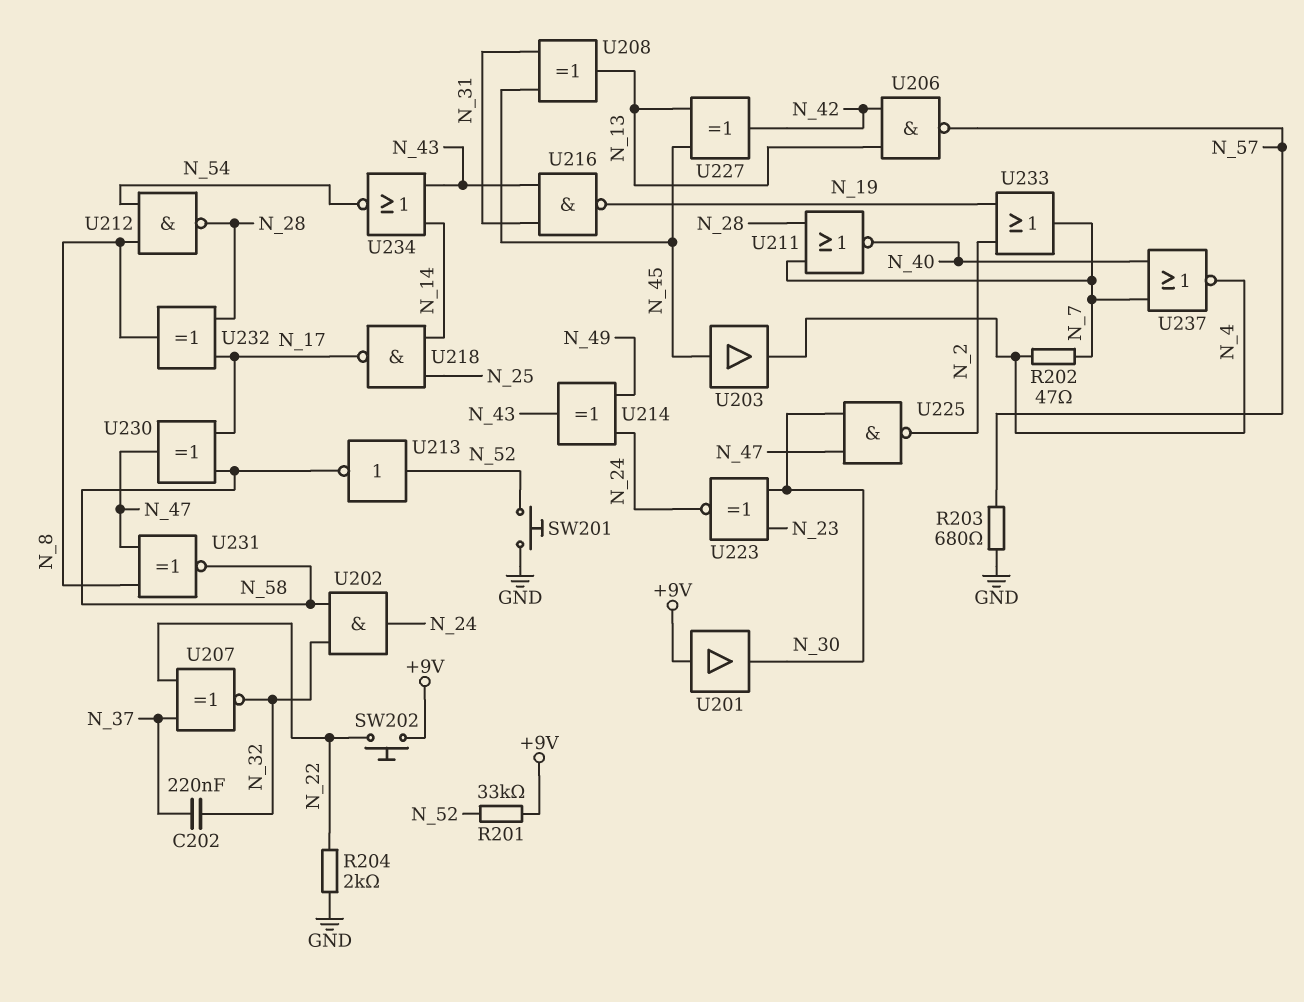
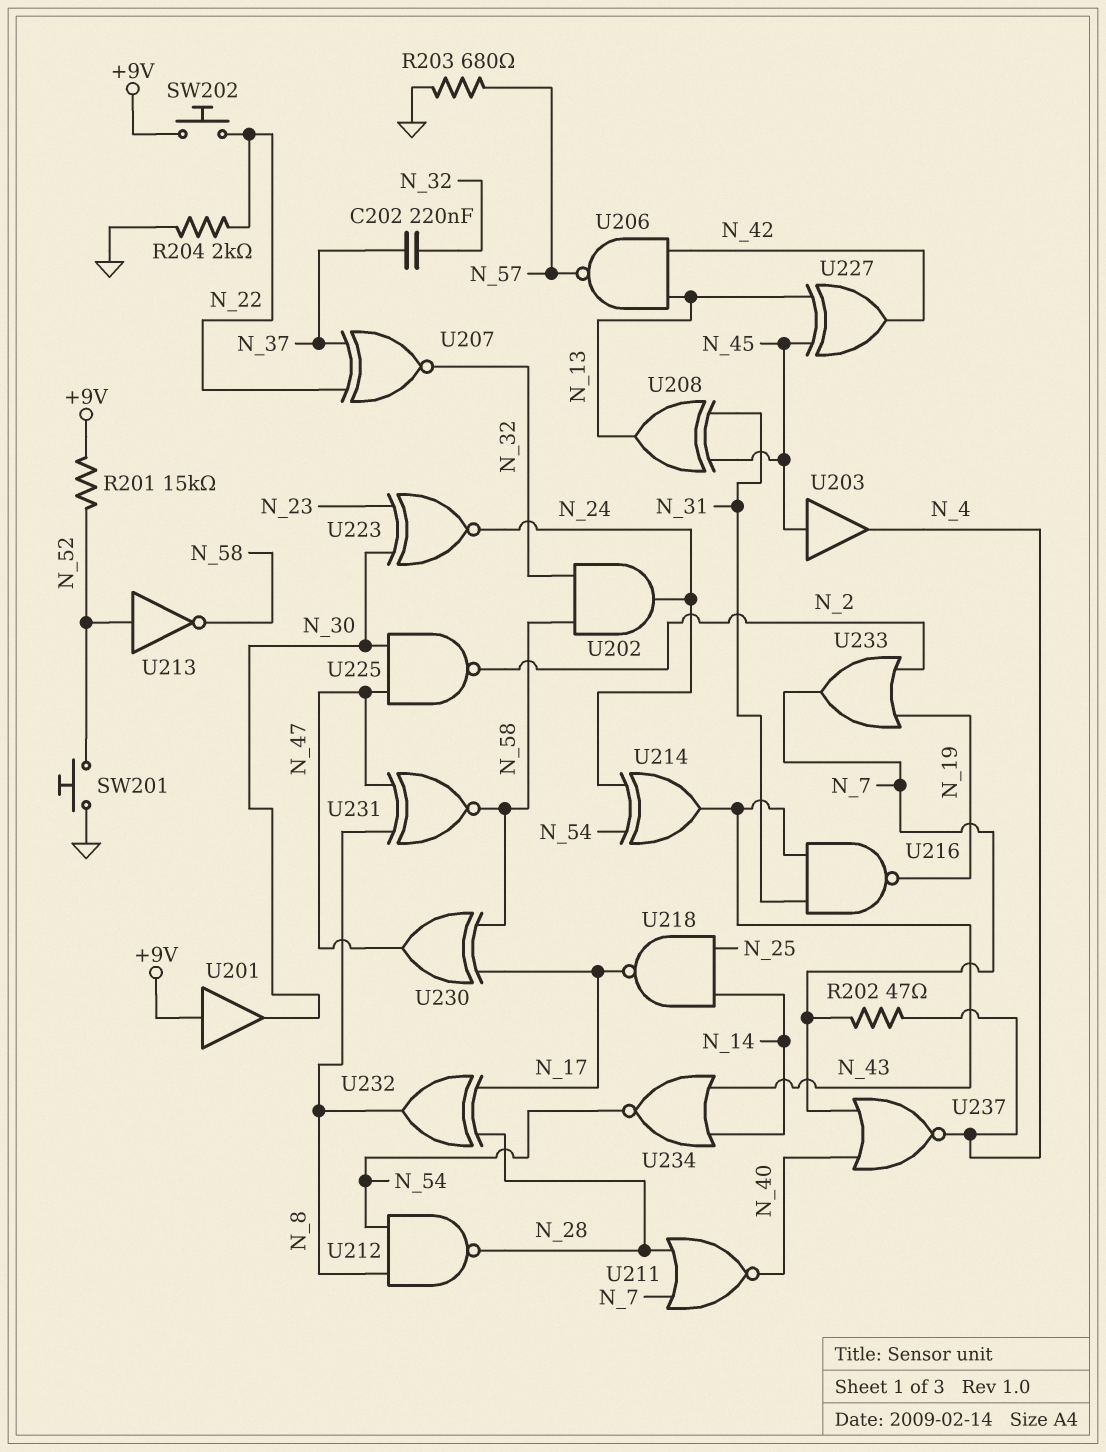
R201: 33k (+9V, N_52) -> 15k (+9V, N_52)
U214: XOR (in N_24, in N_49, out N_43) -> XOR (in N_24, in N_54, out N_43)

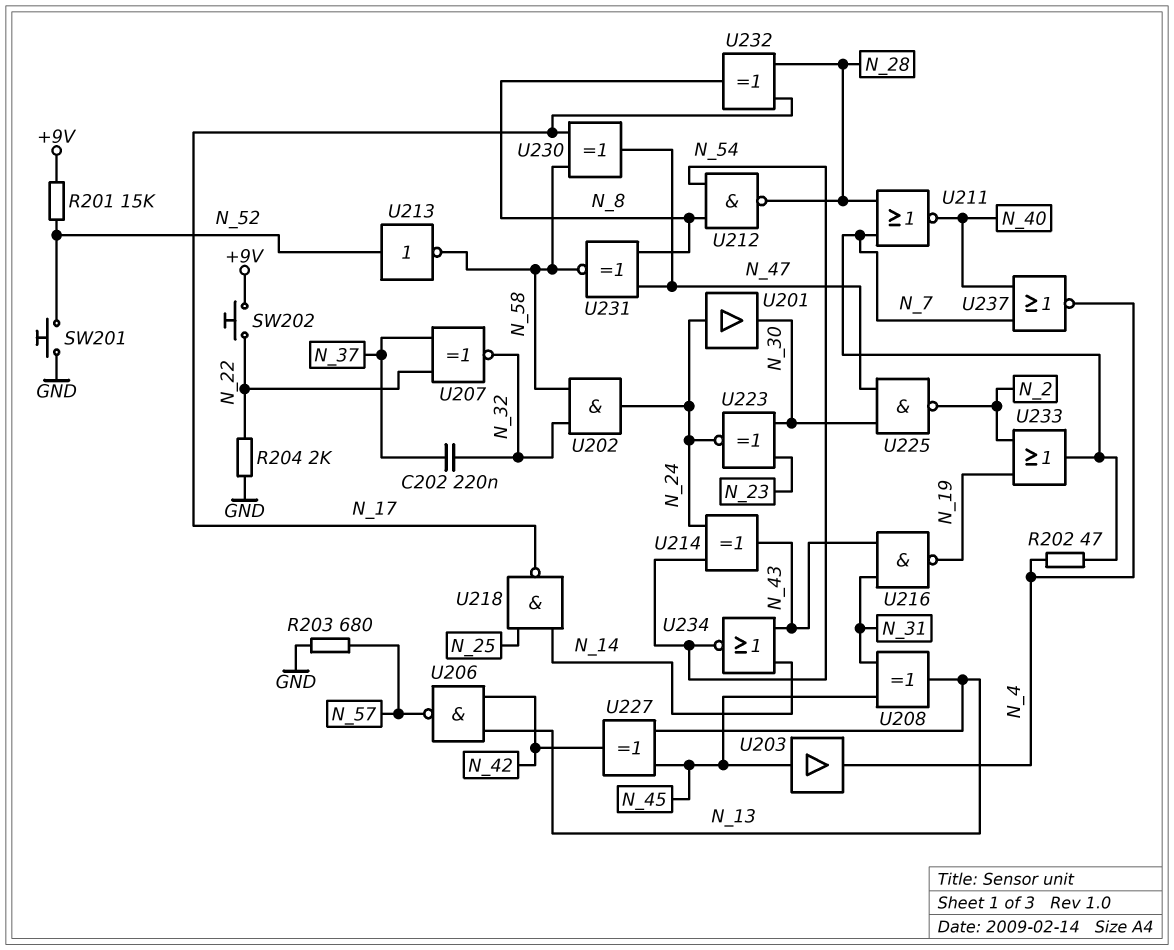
U201: buffer (in +9V, out N_30) -> buffer (in N_24, out N_30)

